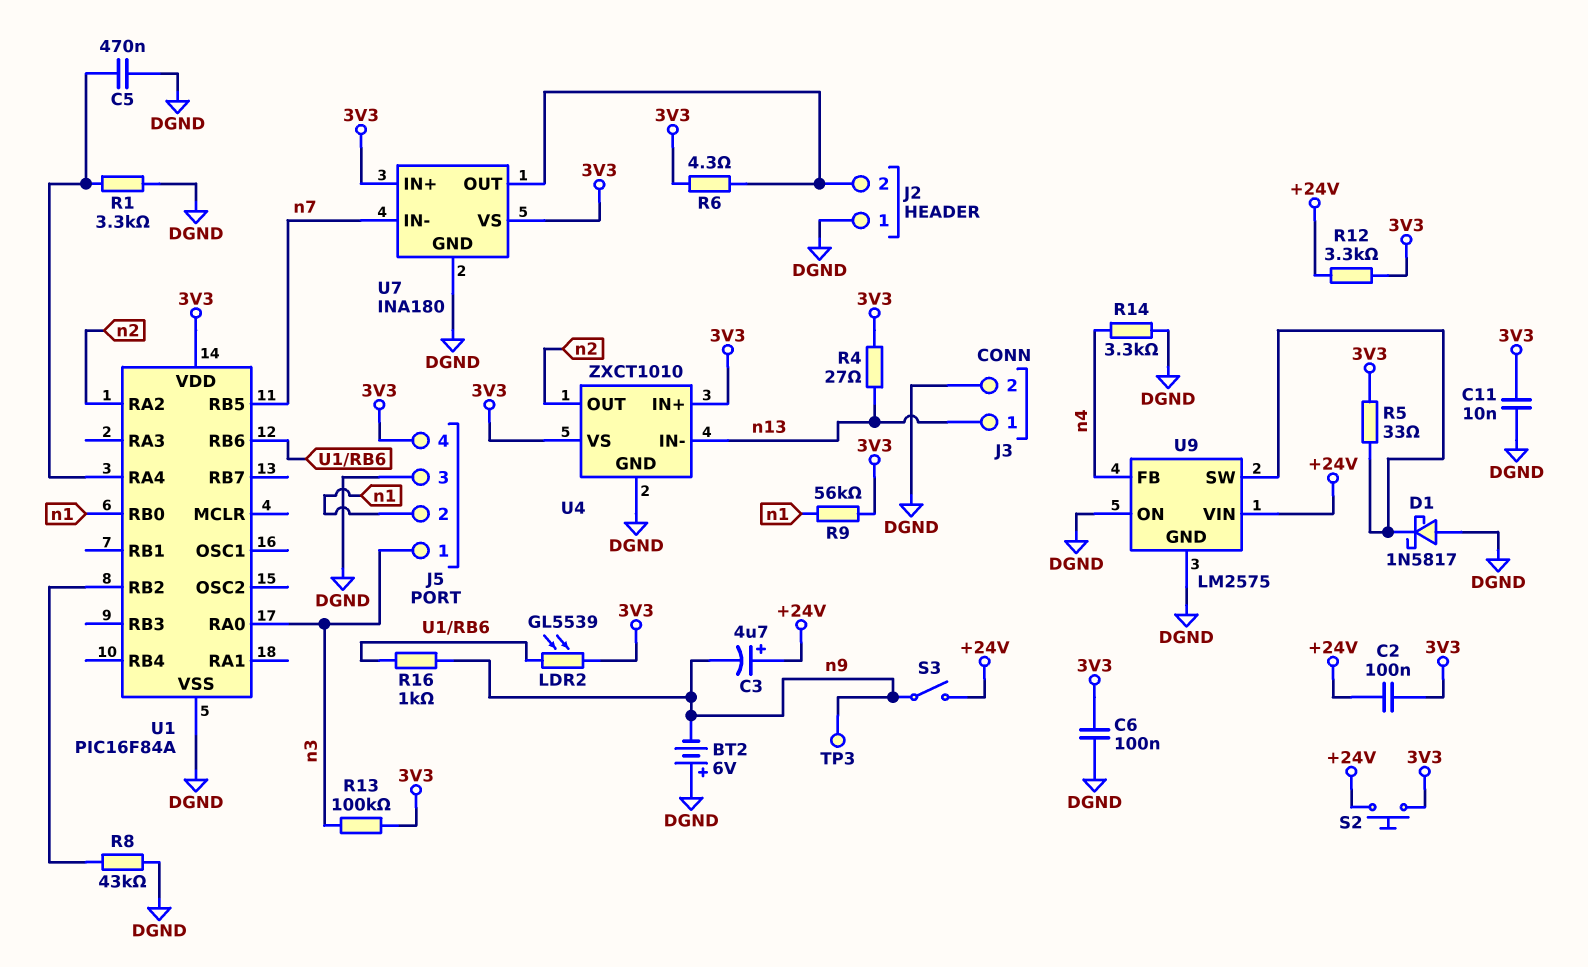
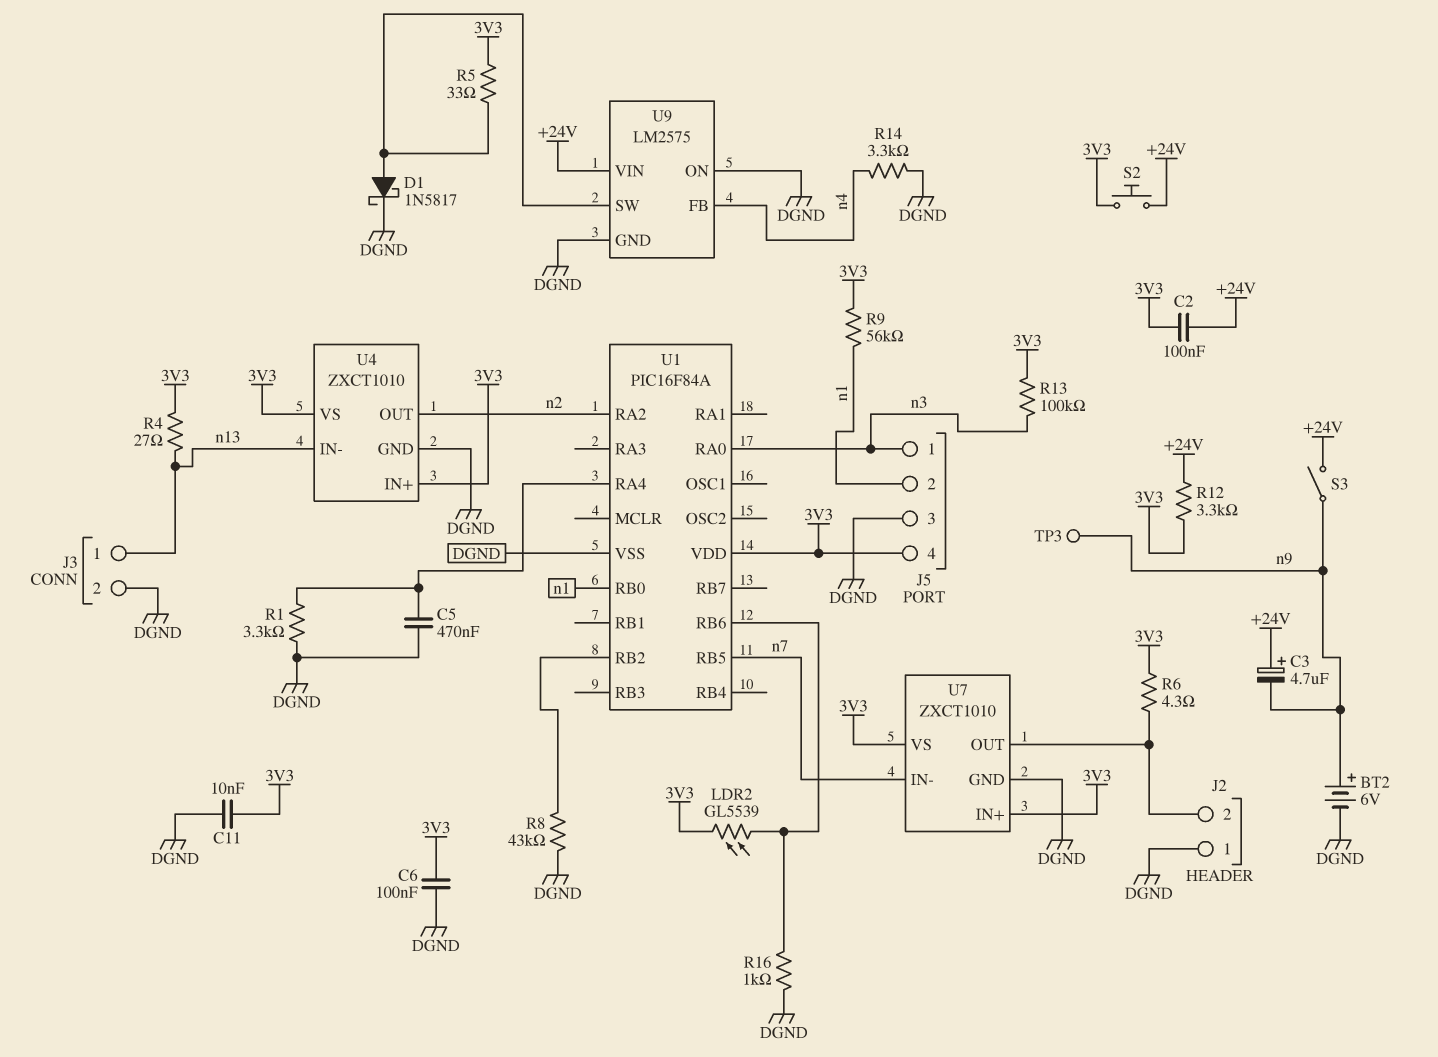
BT2: 6V (plus DGND, minus n9) -> 6V (plus n9, minus DGND)
D1: schottky 1N5817 (A DGND, K U9/SW) -> schottky 1N5817 (A U9/SW, K DGND)
R16: 1k (U1/RB6, n9) -> 1k (DGND, U1/RB6)
U7: INA180 -> ZXCT1010

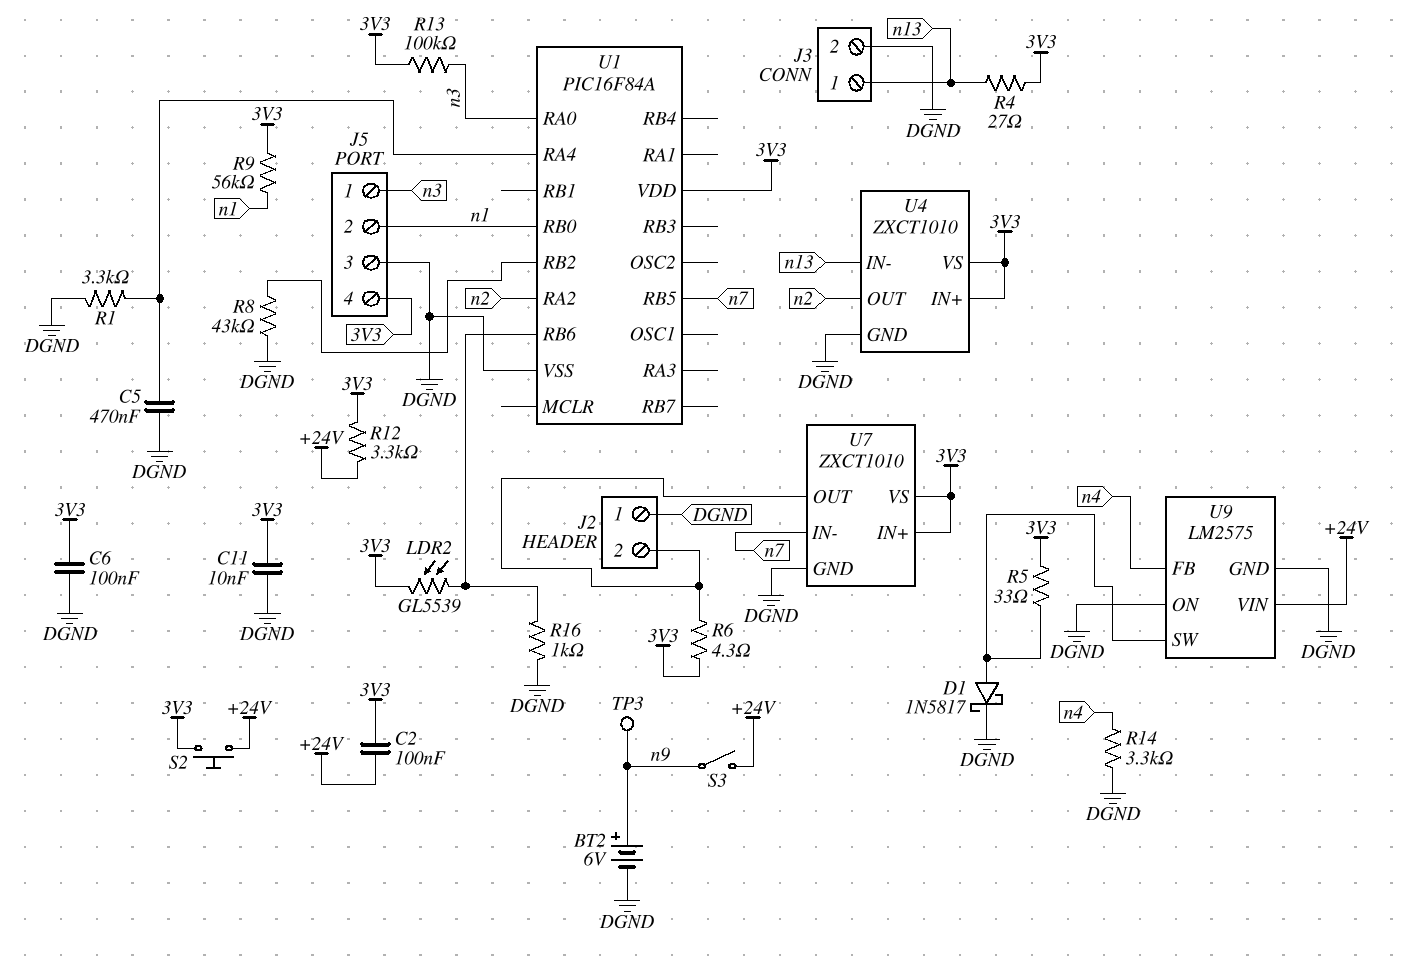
C3: 4.7uF (plus +24V, minus n9) -> none

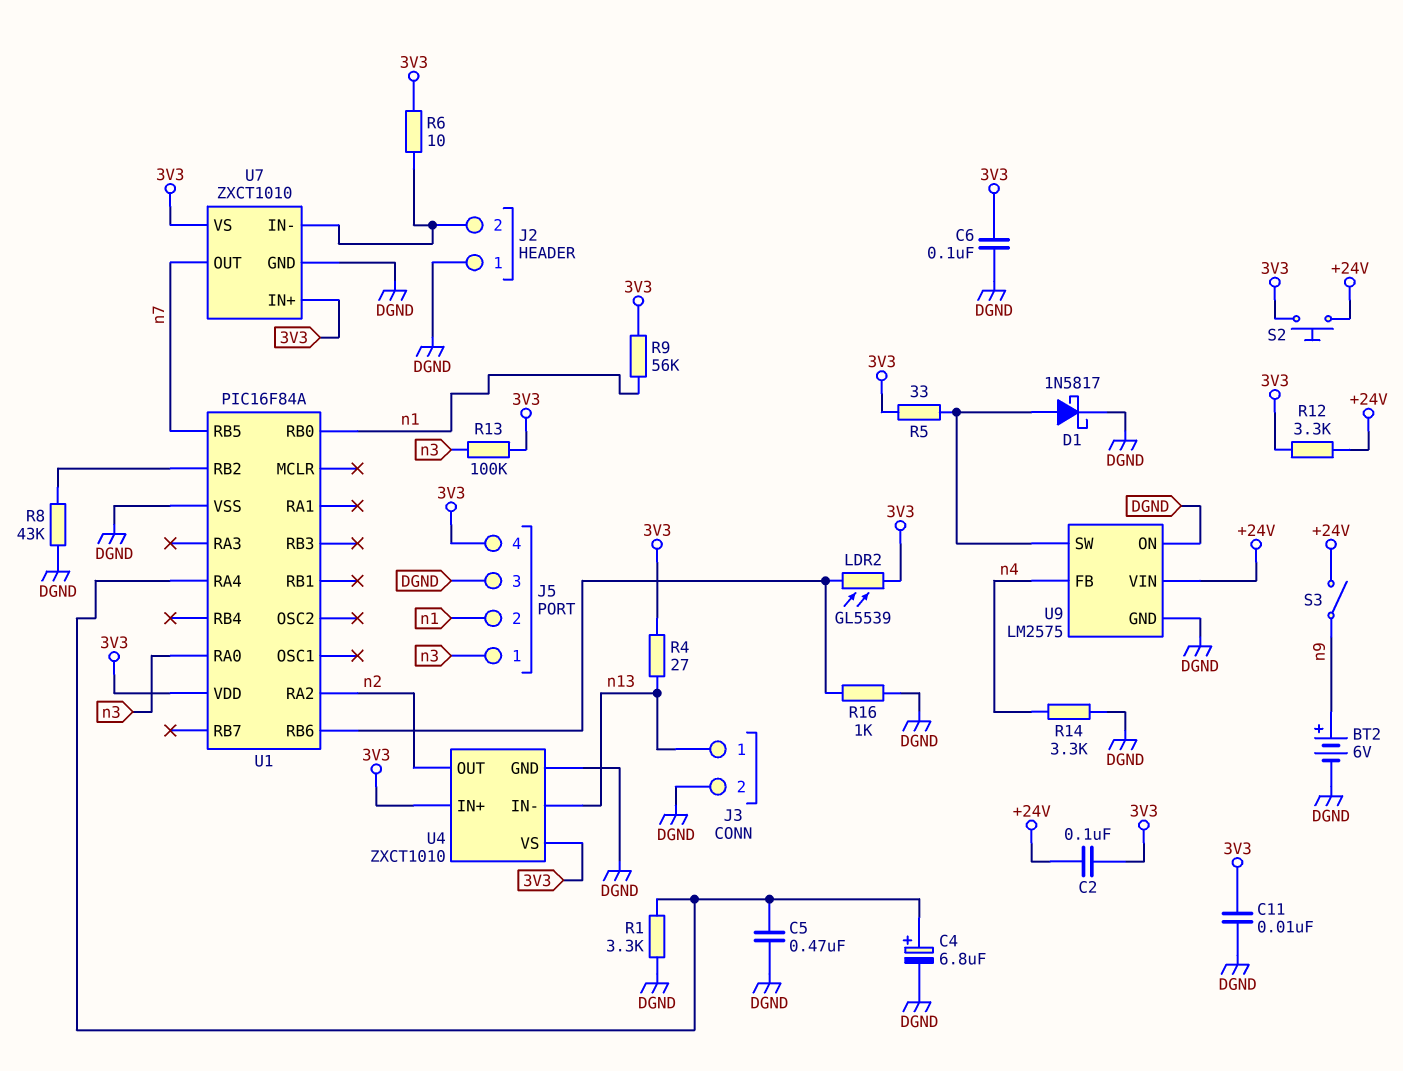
C4: none -> 6.8uF (plus U1/RA4, minus DGND)
R6: 4.3 (3V3, J2/2) -> 10 (3V3, J2/2)
TP3: test point (n9) -> none
U7 pin IN-: n7 -> J2/2
U7 pin OUT: J2/2 -> n7

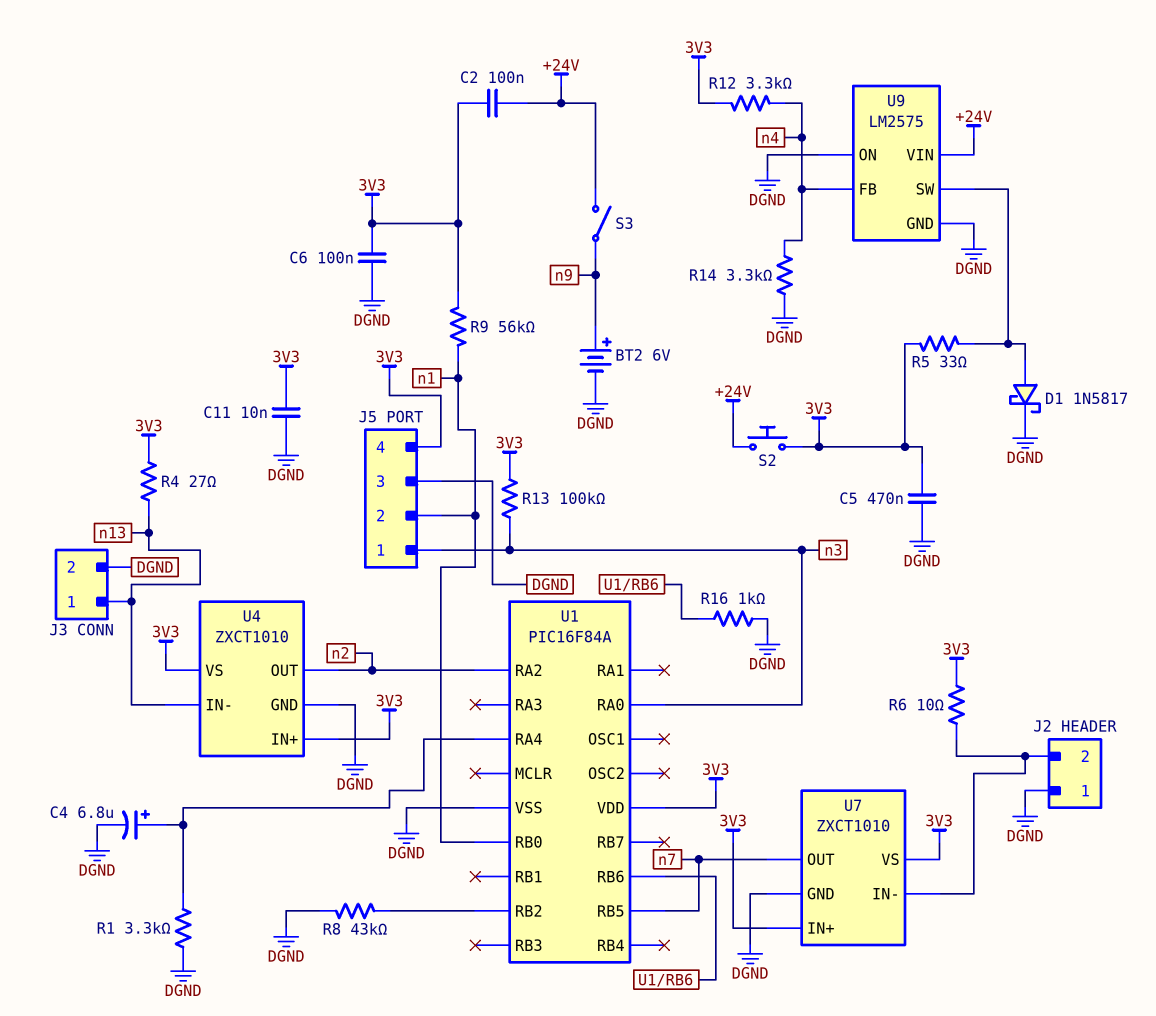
C5: 470nF (DGND, U1/RA4) -> 470nF (3V3, DGND)
LDR2: GL5539 (3V3, U1/RB6) -> none
R12: 3.3k (+24V, 3V3) -> 3.3k (3V3, n4)

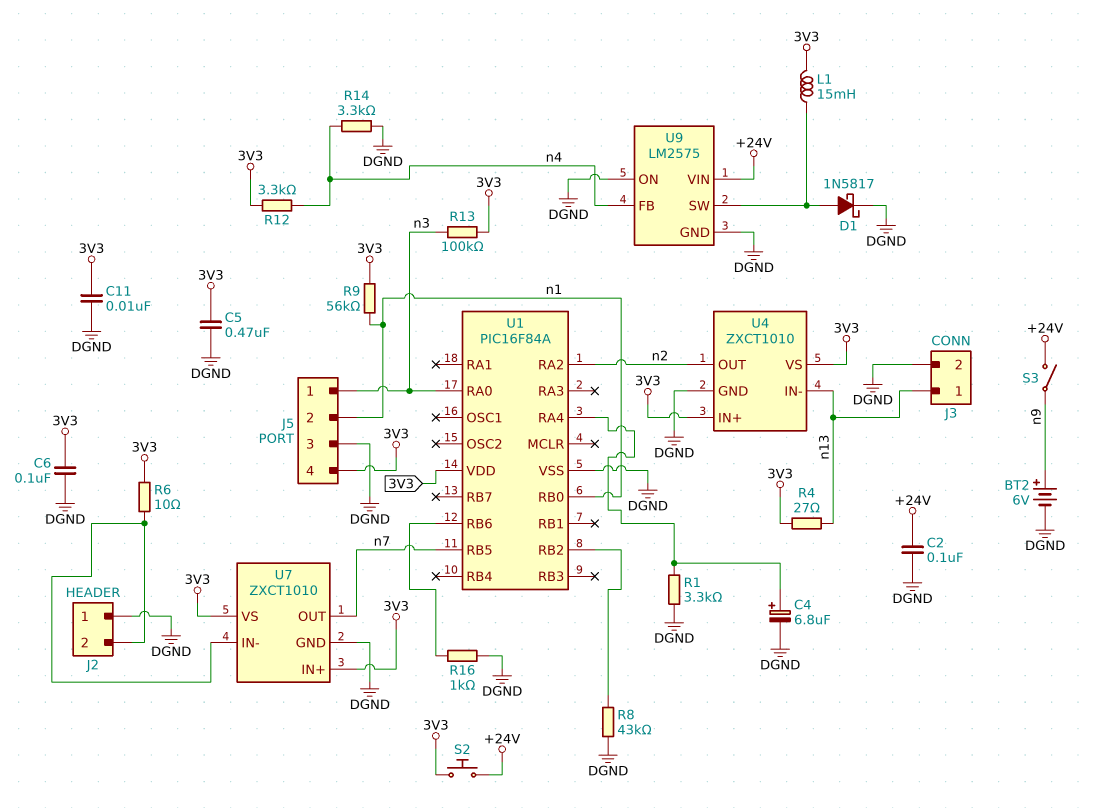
C2: 100nF (+24V, 3V3) -> 100nF (+24V, DGND)
L1: none -> 15mH (3V3, U9/SW)
R5: 33 (3V3, U9/SW) -> none

